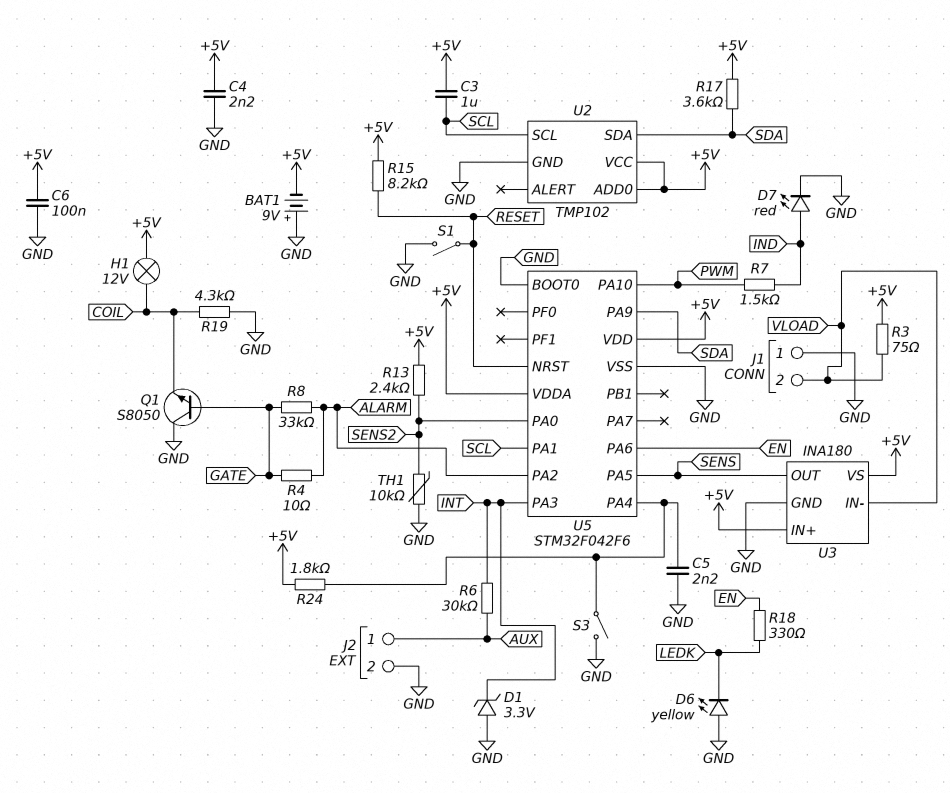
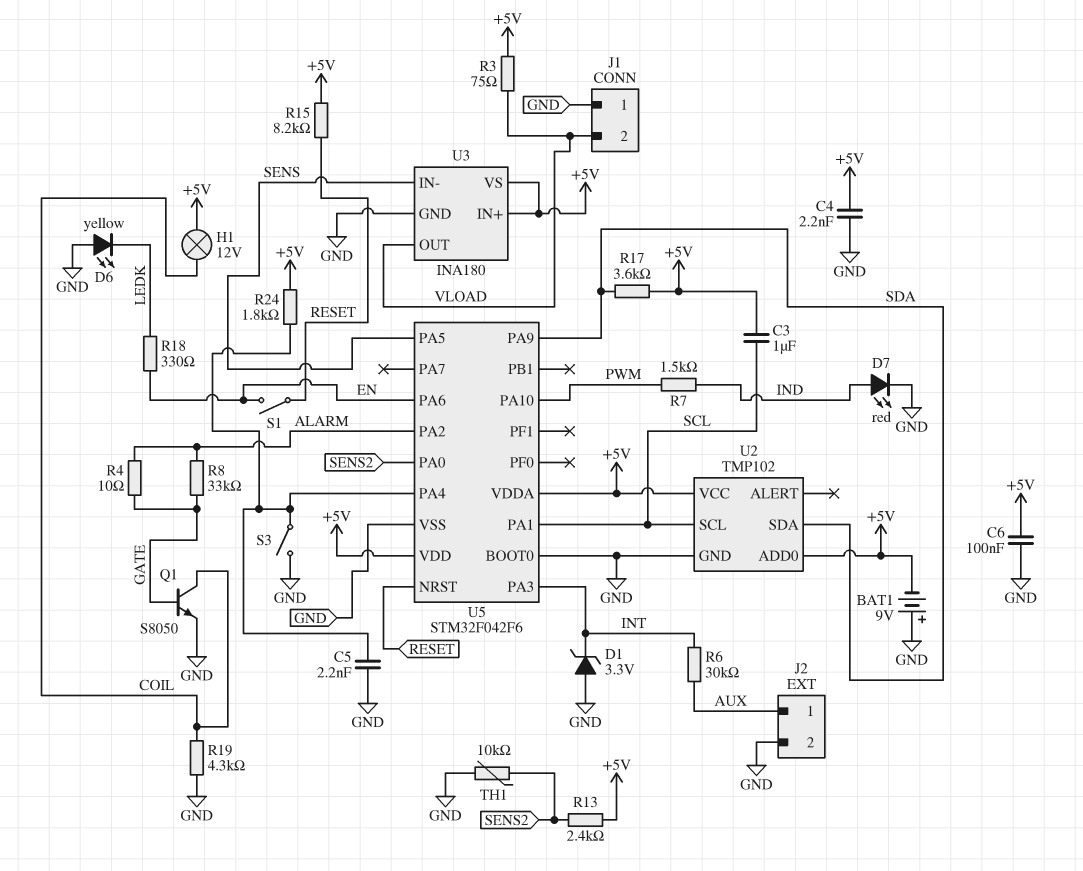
Q1: NPN S8050 (B GATE, C GND, E COIL) -> NPN S8050 (B GATE, C COIL, E GND)
S1: switch (GND, RESET) -> switch (EN, RESET)
U3 pin IN-: VLOAD -> SENS
U3 pin OUT: SENS -> VLOAD

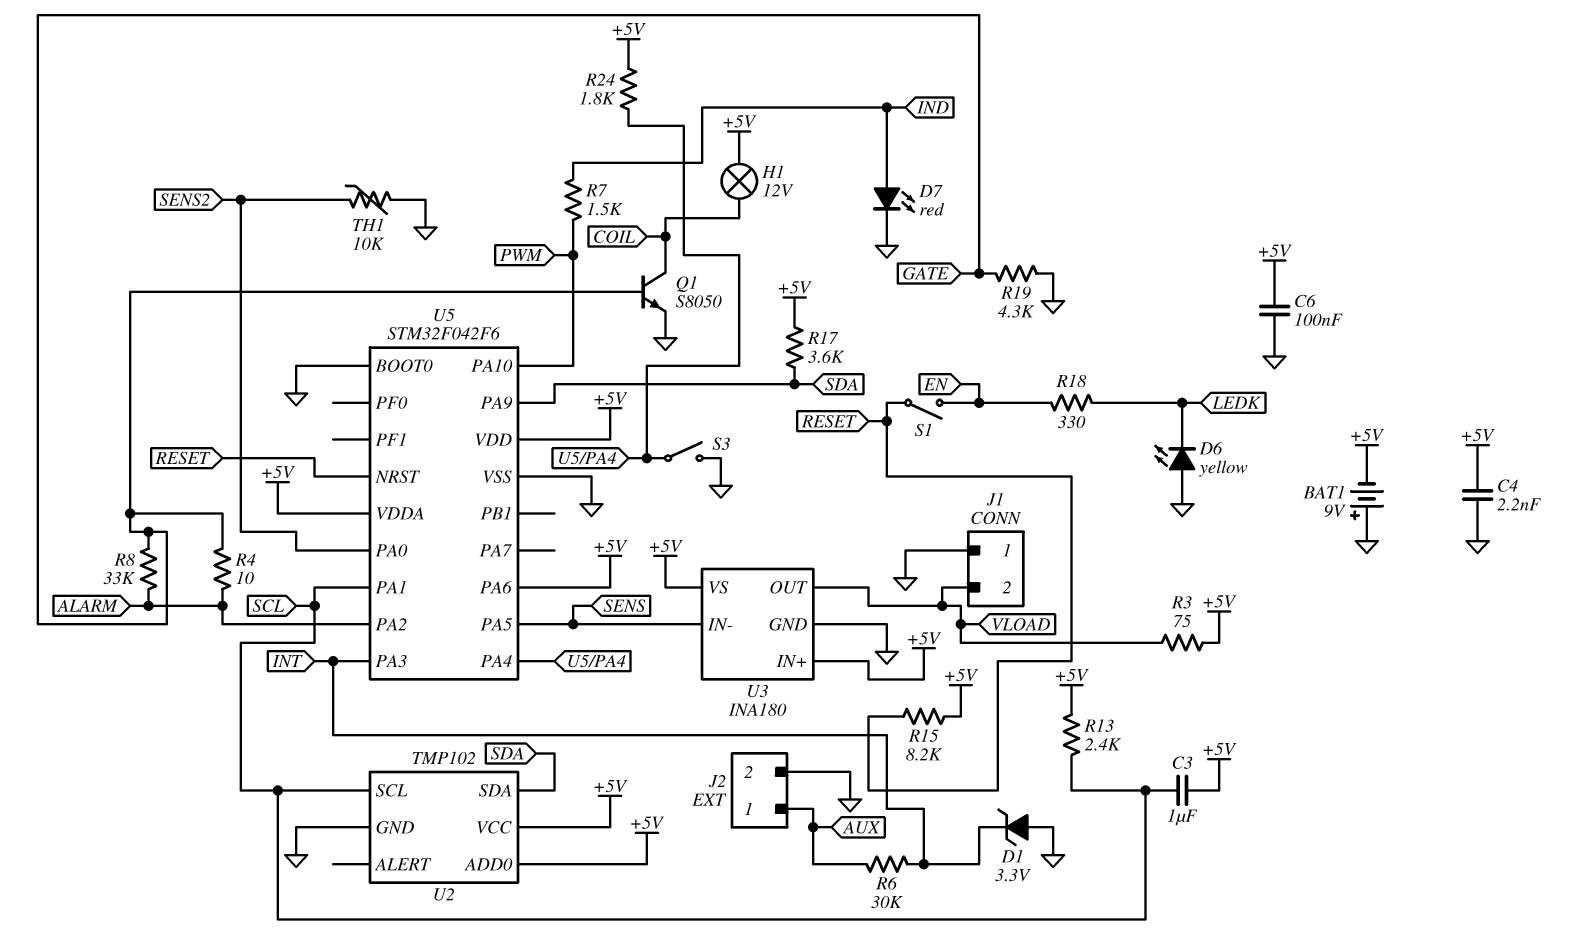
C5: 2.2nF (GND, U5/PA4) -> none
R13: 2.4k (+5V, SENS2) -> 2.4k (+5V, SCL)
R19: 4.3k (COIL, GND) -> 4.3k (GATE, GND)
U5 pin PA6: EN -> +5V

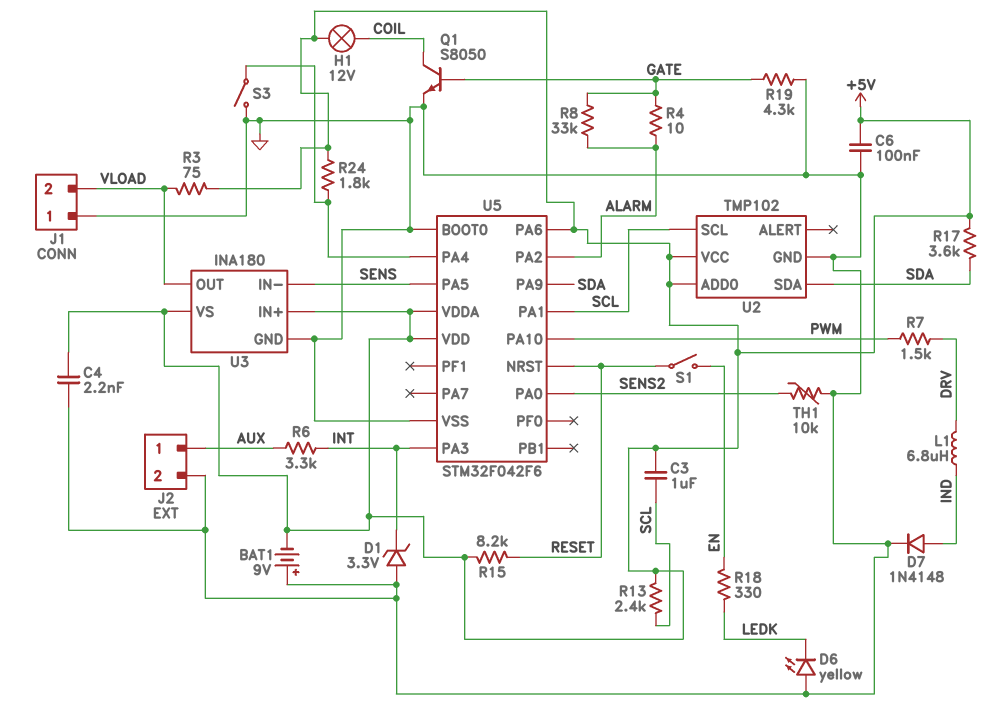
D7: LED red (A IND, K GND) -> diode 1N4148 (A IND, K GND)
L1: none -> 6.8uH (DRV, IND)
R6: 30k (AUX, INT) -> 3.3k (AUX, INT)
R7: 1.5k (IND, PWM) -> 1.5k (DRV, PWM)

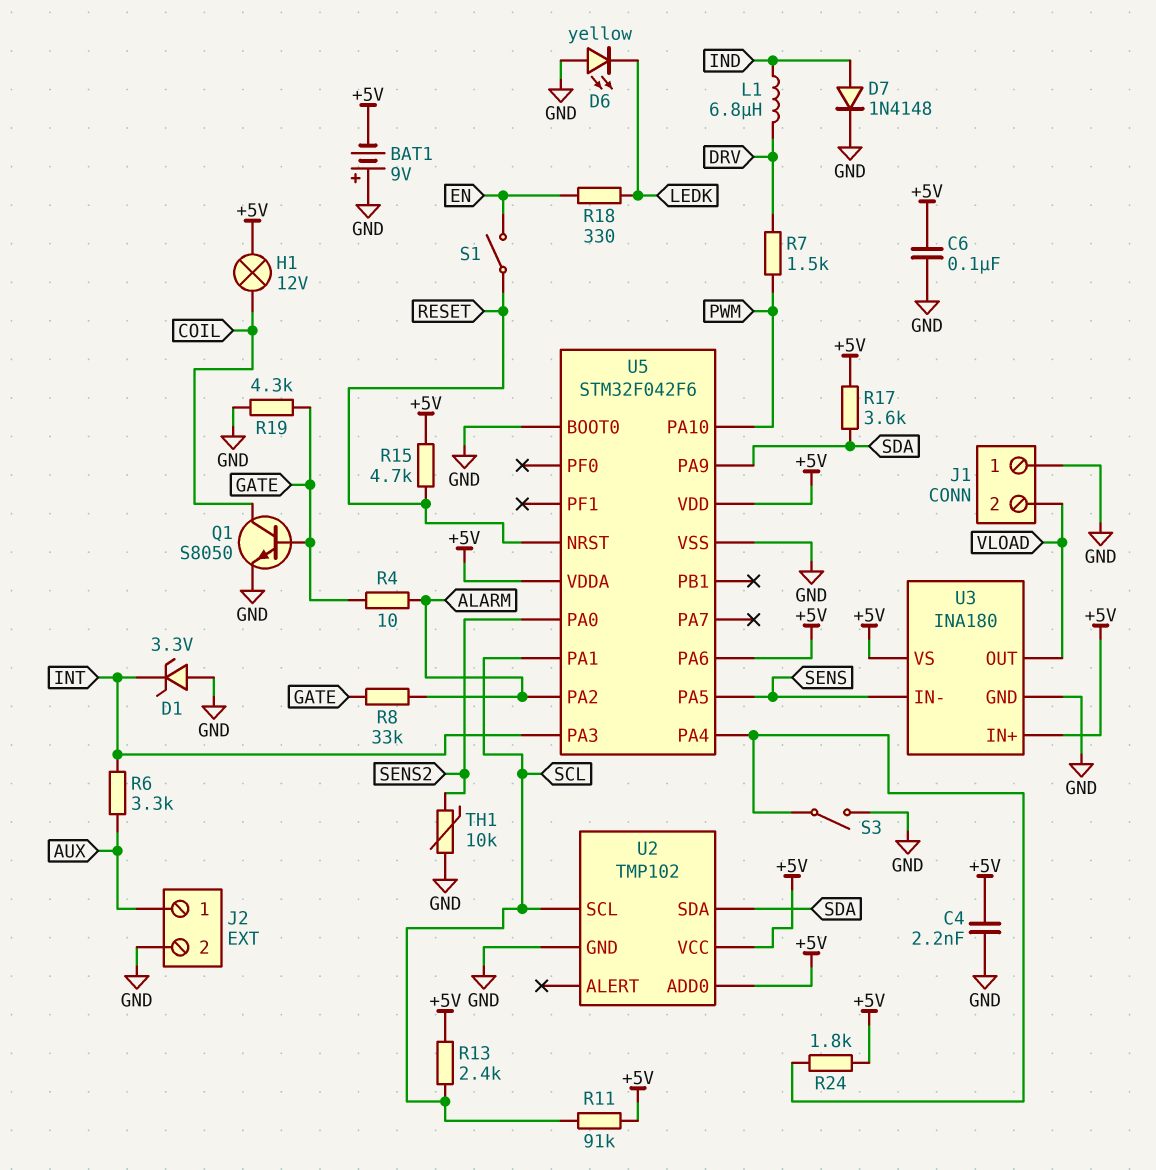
C3: 1uF (+5V, SCL) -> none
R3: 75 (+5V, VLOAD) -> none
R11: none -> 91k (+5V, SCL)
R15: 8.2k (+5V, RESET) -> 4.7k (+5V, RESET)

